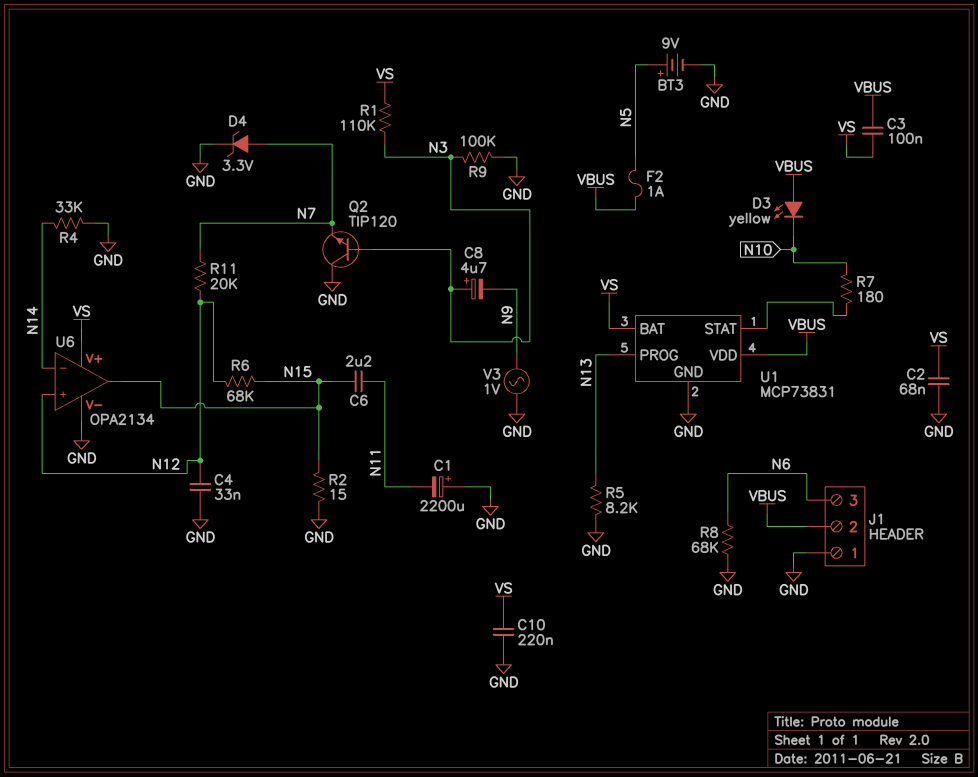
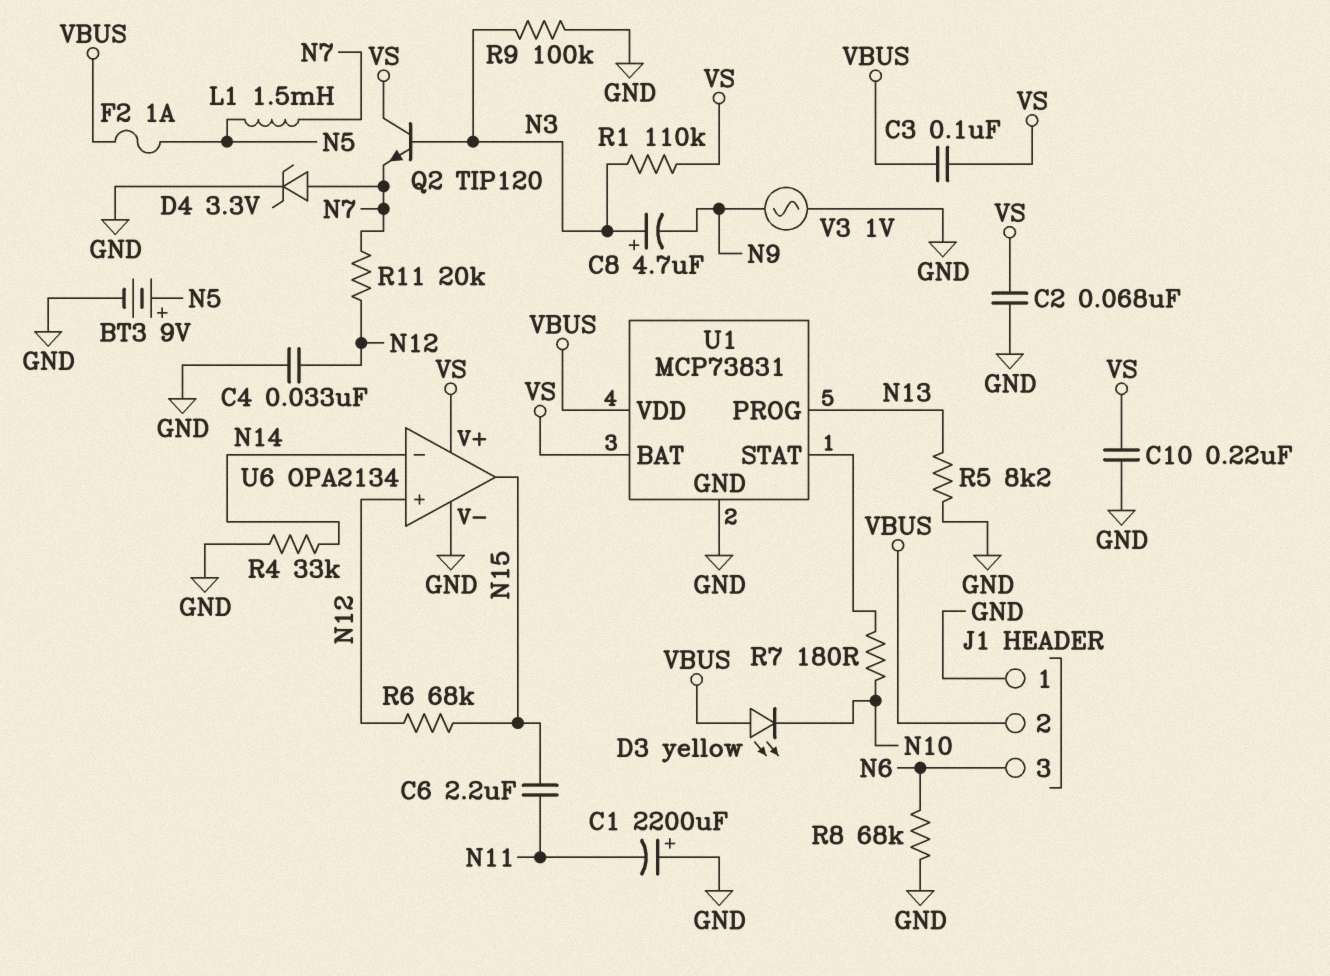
L1: none -> 1.5mH (N5, N7)
Q2: NPN TIP120 (B N3, C GND, E N7) -> NPN TIP120 (B N3, C VS, E N7)
R2: 15 (GND, N15) -> none

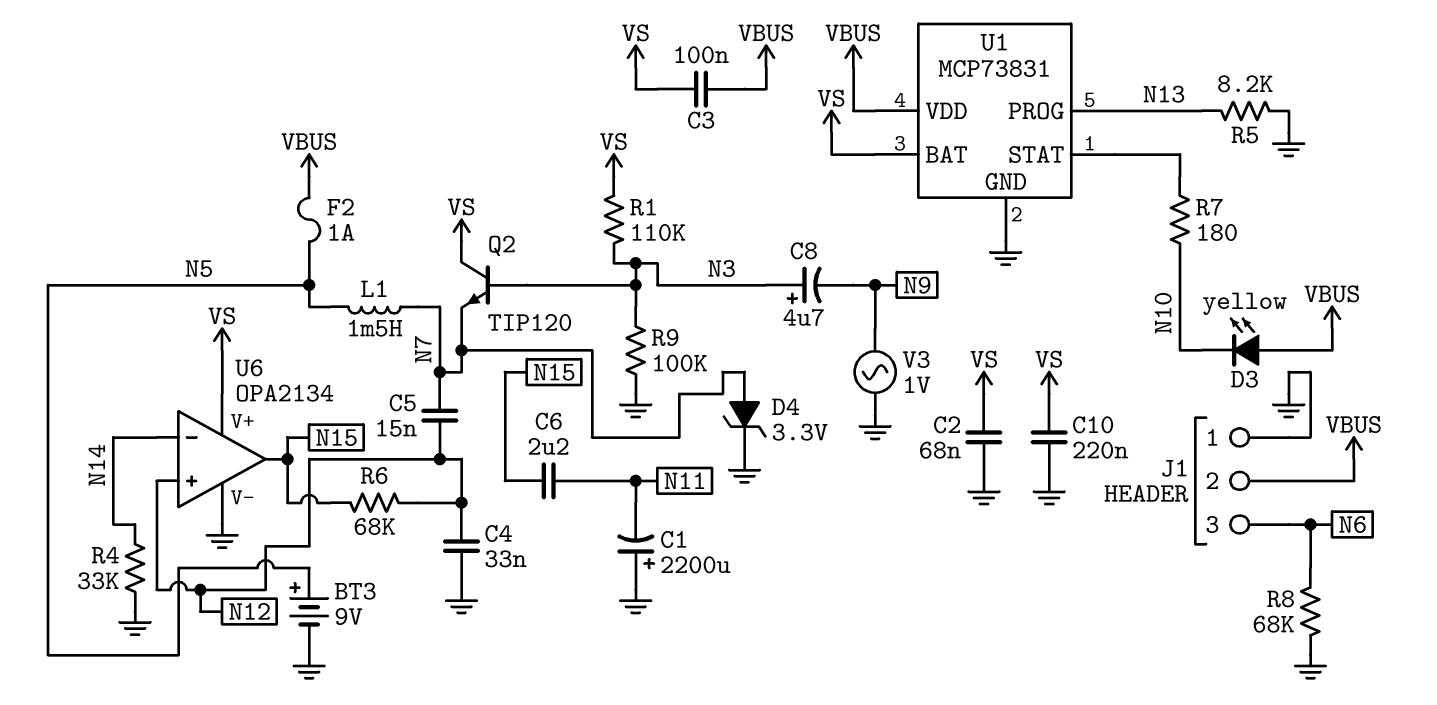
C5: none -> 15nF (N7, N12)
R11: 20k (N7, N12) -> none

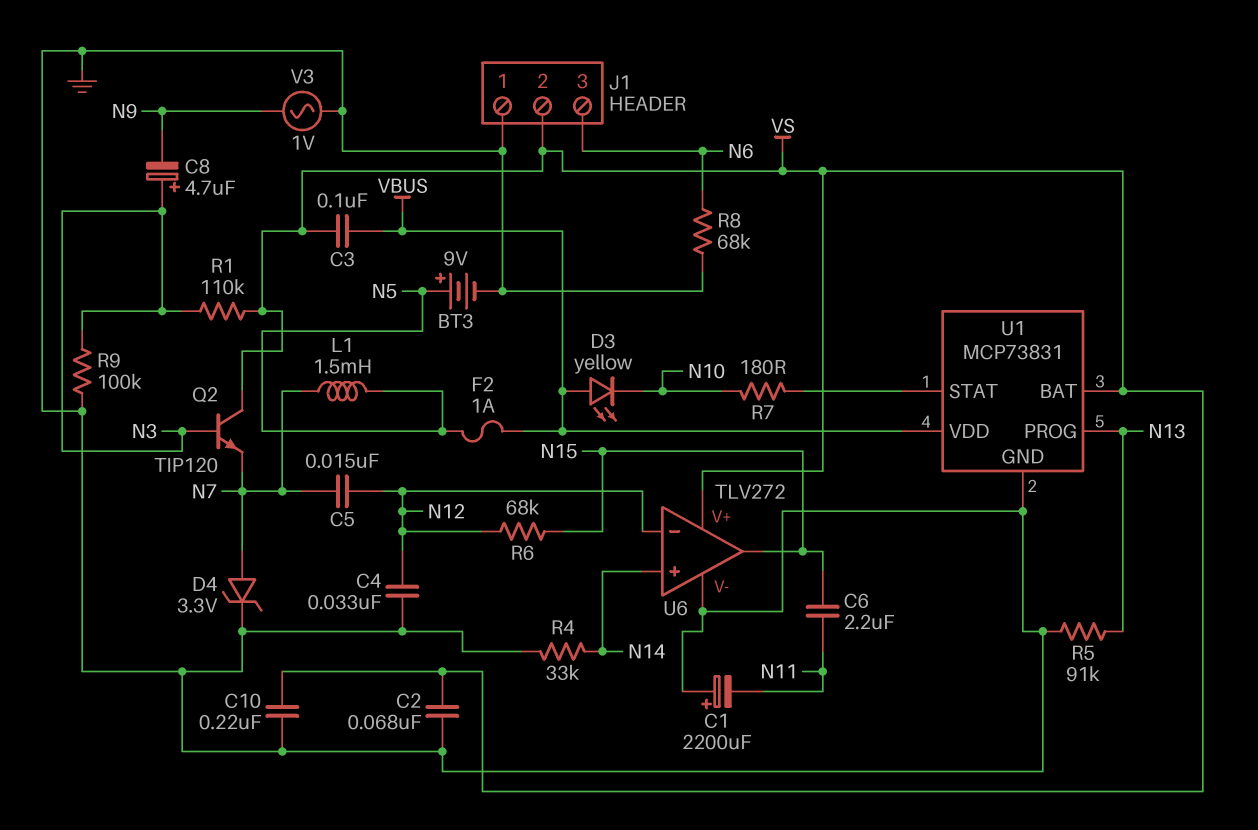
J1 pin 2: VBUS -> VS
R5: 8.2k (GND, N13) -> 91k (GND, N13)
U6: OPA2134 -> TLV272
U6 pin in+: N12 -> N14
U6 pin in-: N14 -> N12

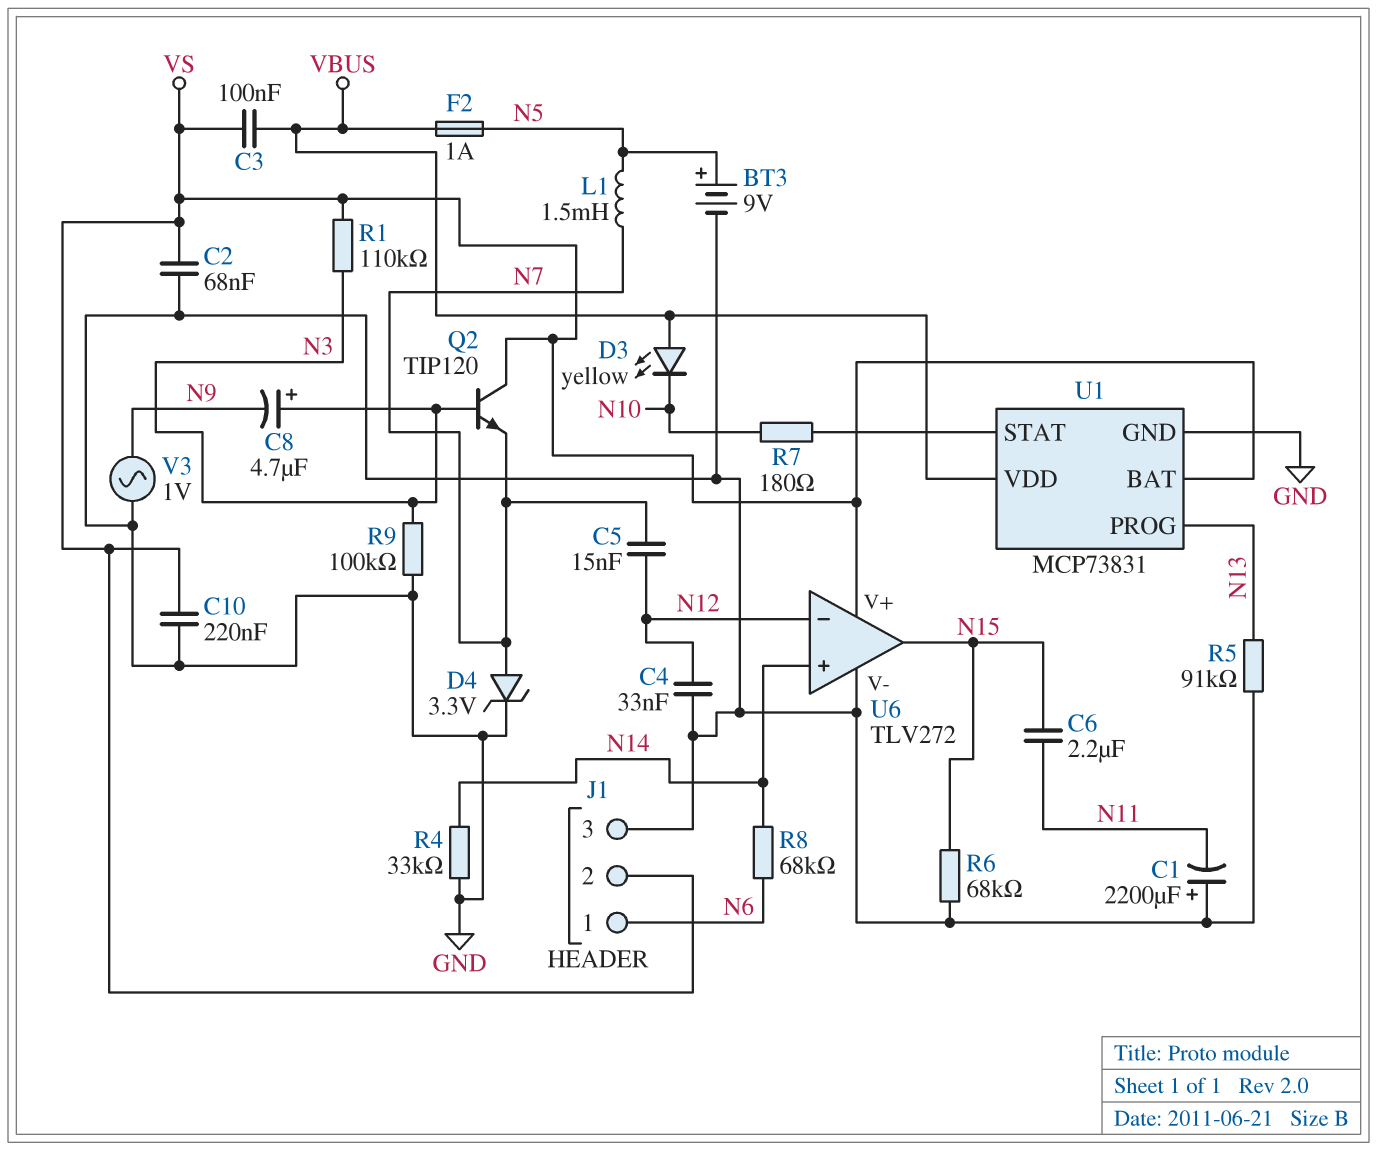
J1 pin 1: GND -> N6
J1 pin 3: N6 -> GND
R6: 68k (N12, N15) -> 68k (GND, N15)
R8: 68k (GND, N6) -> 68k (N6, N14)

